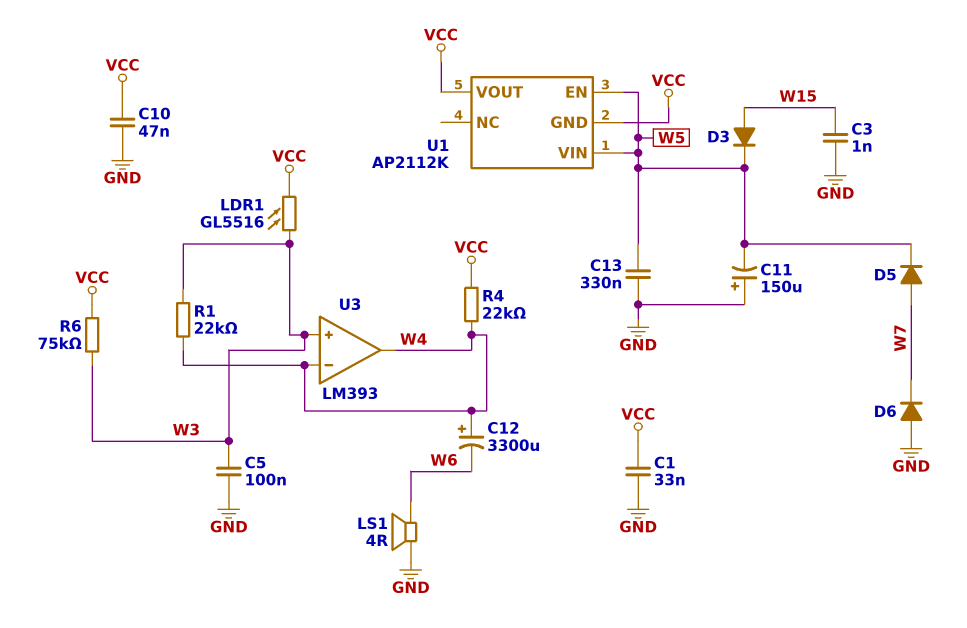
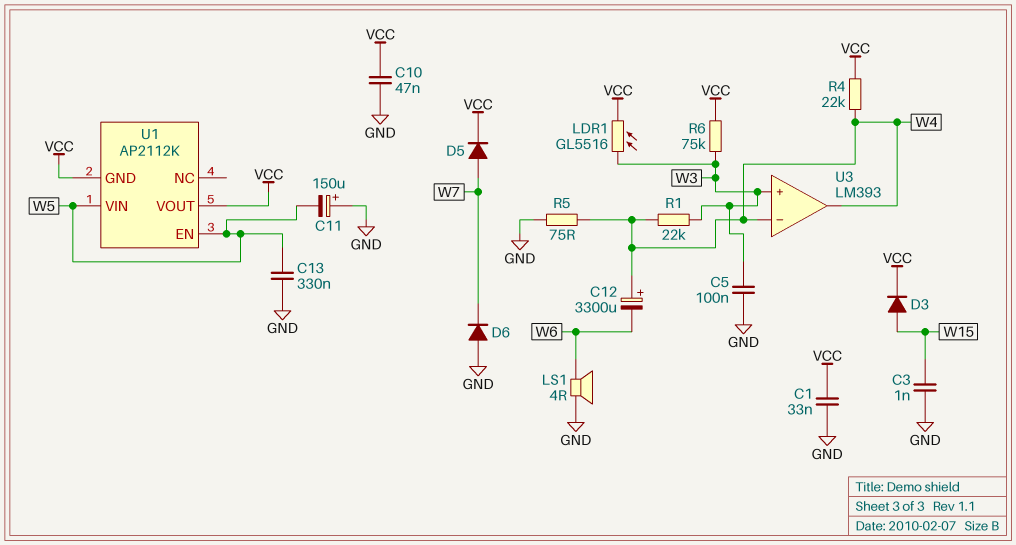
D3: diode (A W15, K W5) -> diode (A W15, K VCC)
D5: diode (A W7, K W5) -> diode (A W7, K VCC)
R5: none -> 75 (GND, W4)

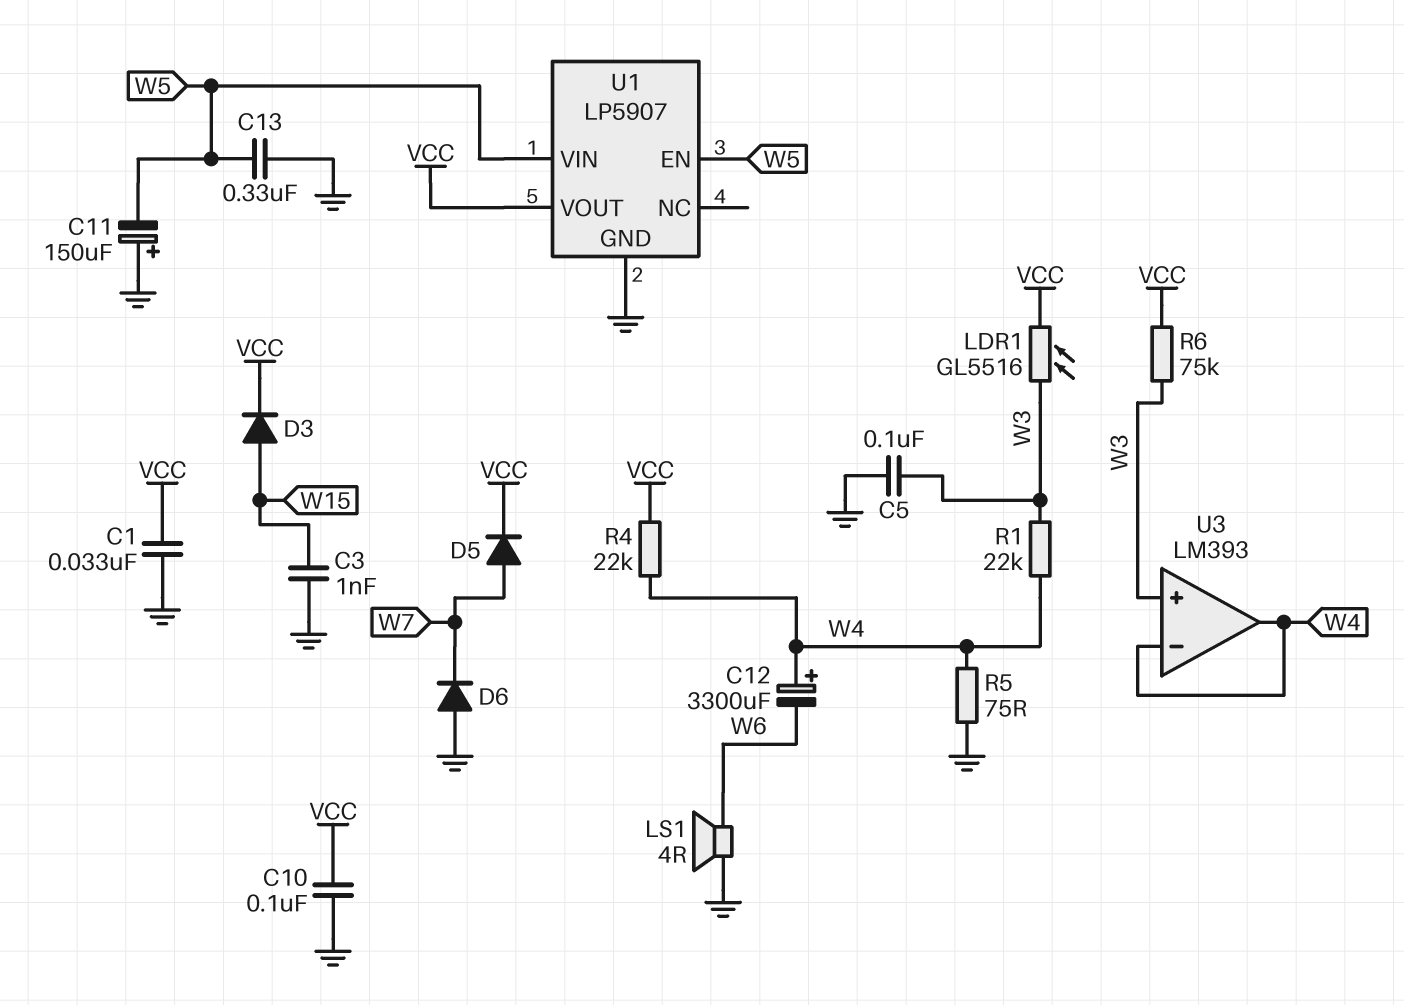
C10: 47nF (GND, VCC) -> 100nF (GND, VCC)
U1: AP2112K -> LP5907
U1 pin GND: VCC -> GND

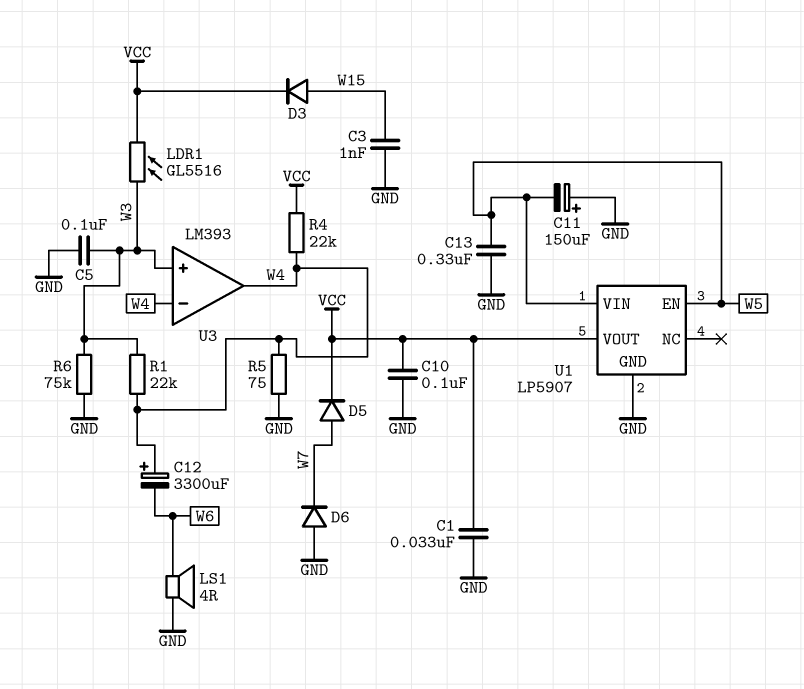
R6: 75k (VCC, W3) -> 75k (GND, W3)

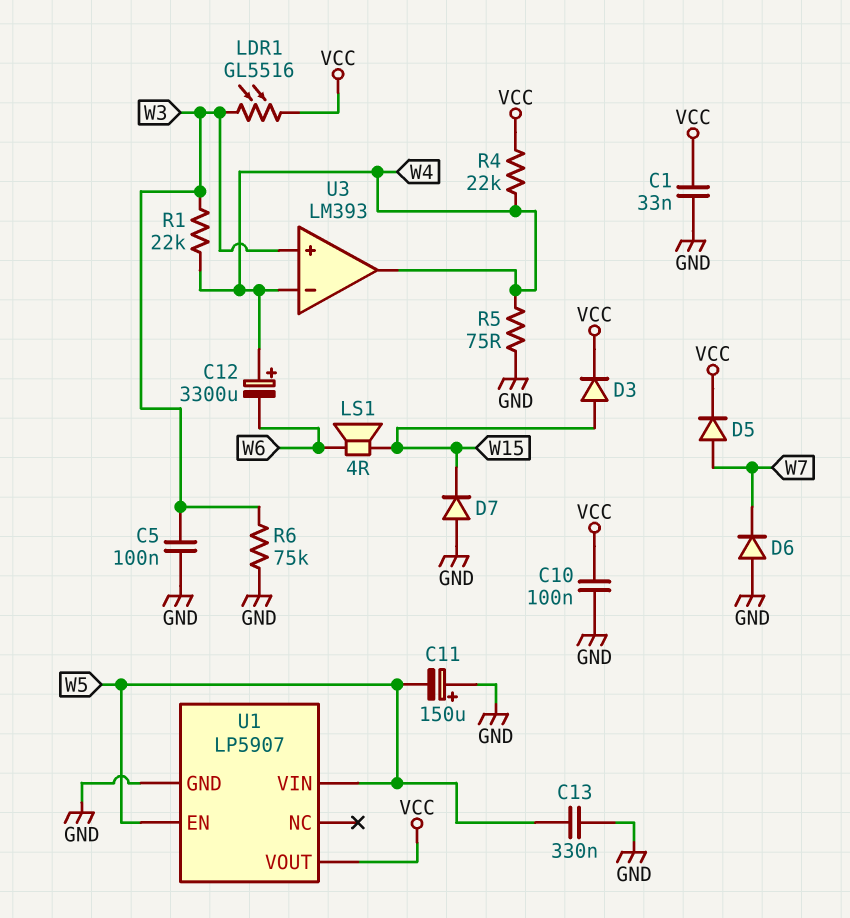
C3: 1nF (GND, W15) -> none
D7: none -> diode (A GND, K W15)
LS1: speaker 4R (GND, W6) -> speaker 4R (W6, W15)

